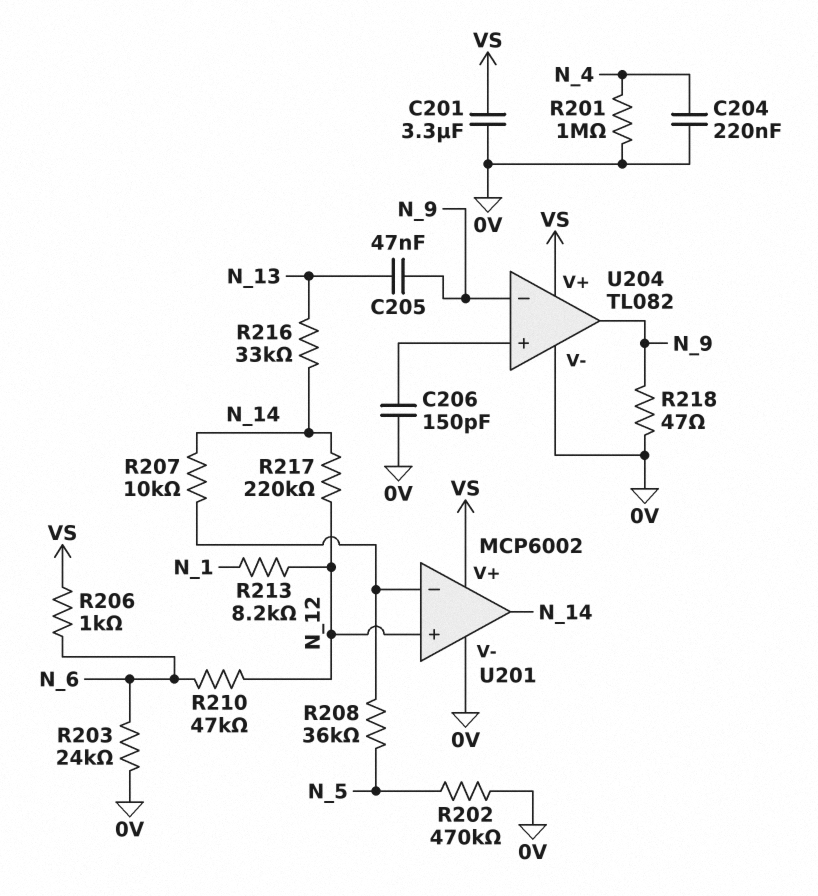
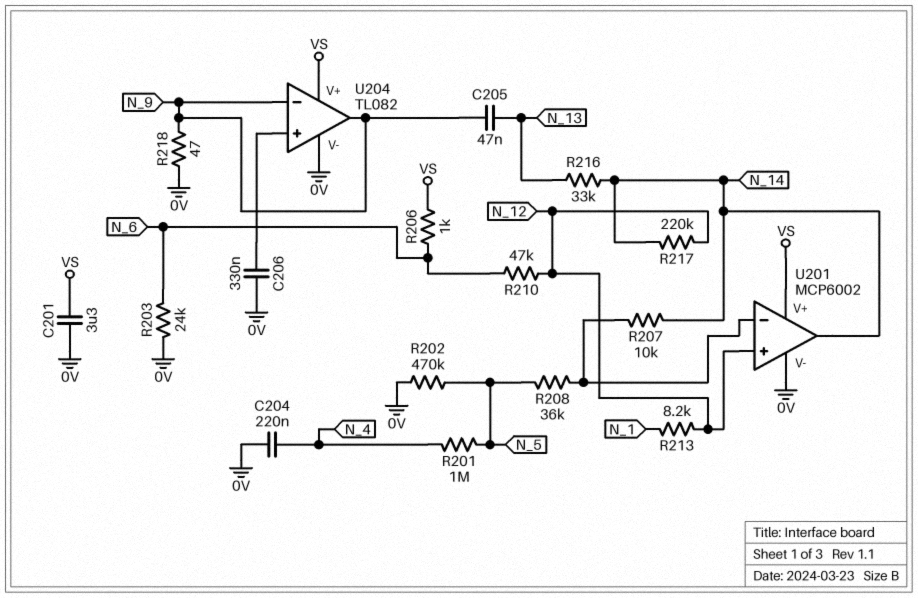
C206: 150pF (0V, U204/in+) -> 330nF (0V, U204/in+)
R201: 1M (0V, N_4) -> 1M (N_4, N_5)

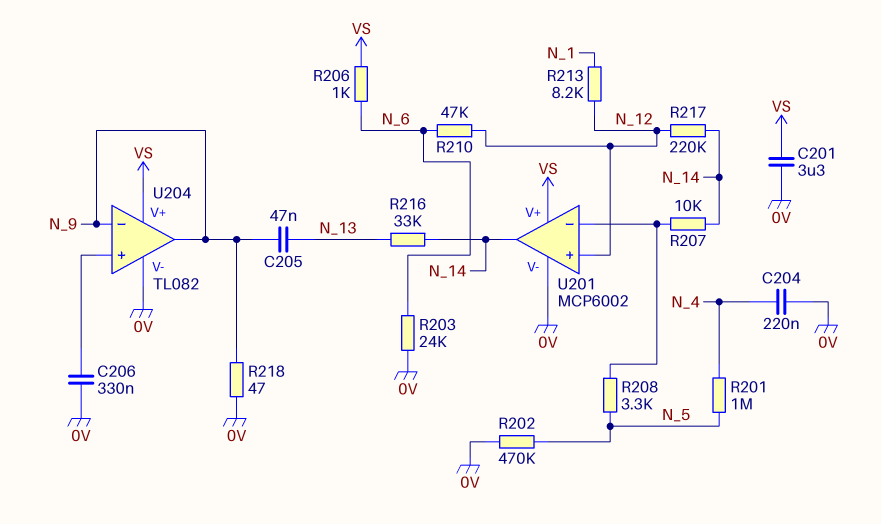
R208: 36k (N_5, U201/in-) -> 3.3k (N_5, U201/in-)

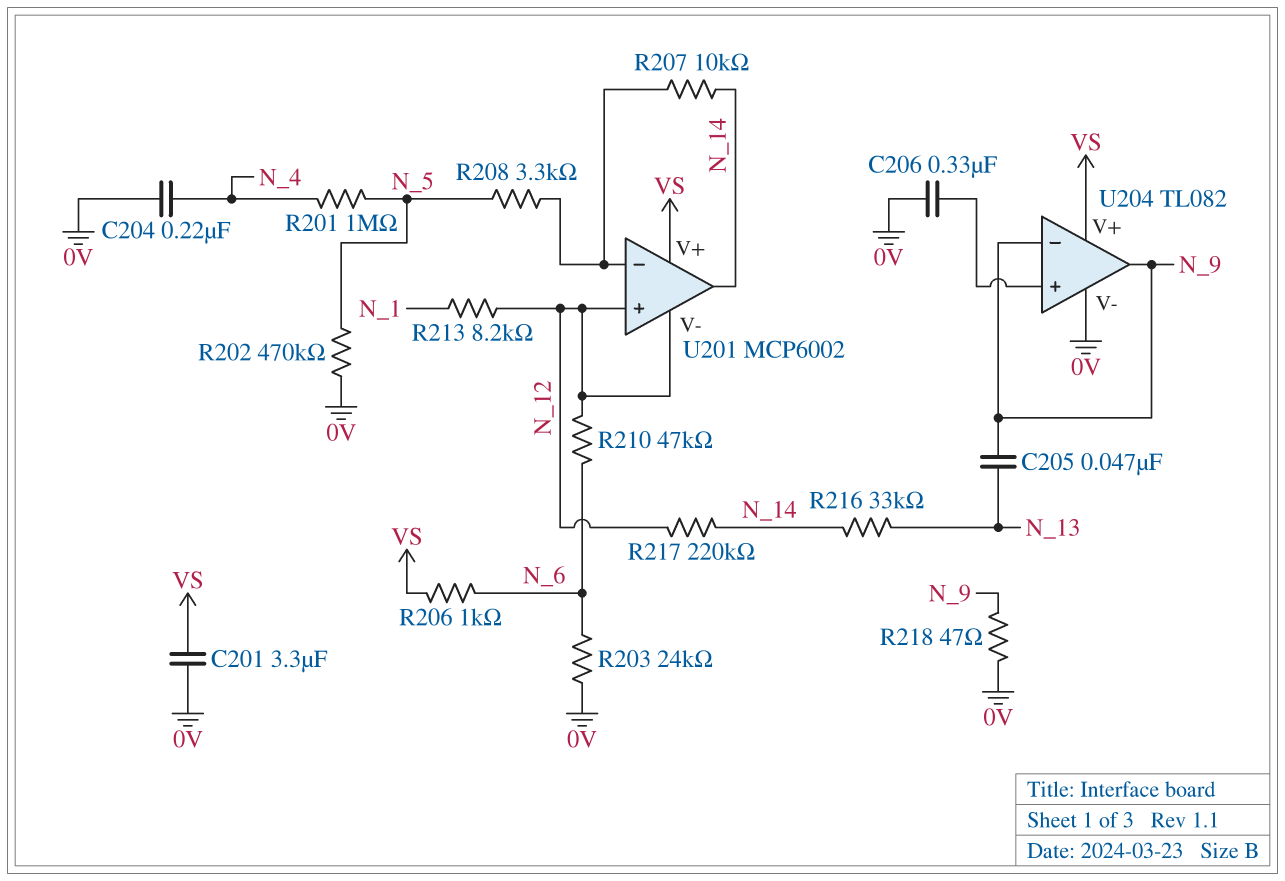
U201 pin V-: 0V -> N_12

